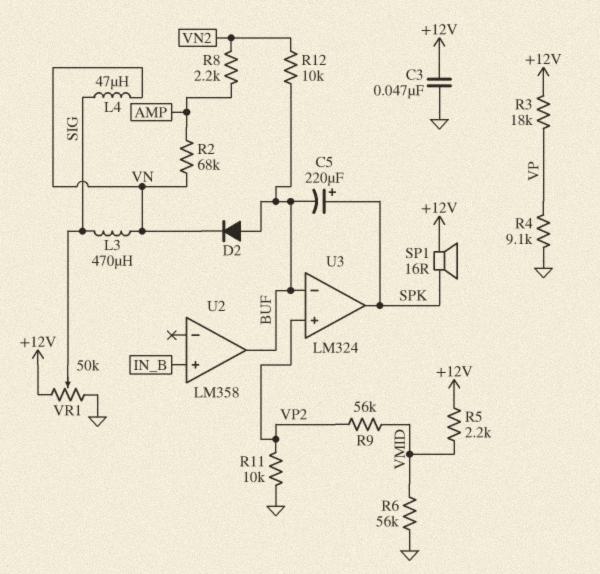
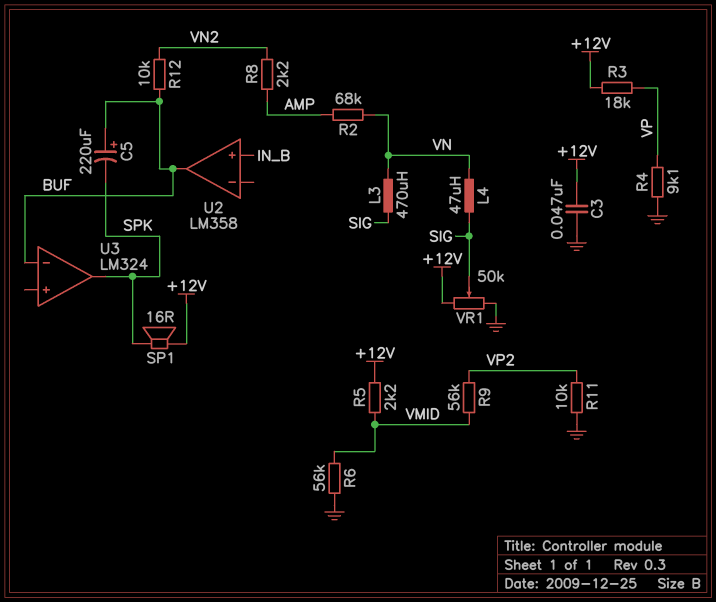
C5: 220uF (plus SPK, minus BUF) -> 220uF (plus BUF, minus SPK)
D2: diode (A BUF, K VN) -> none
U3 pin in+: VP2 -> none

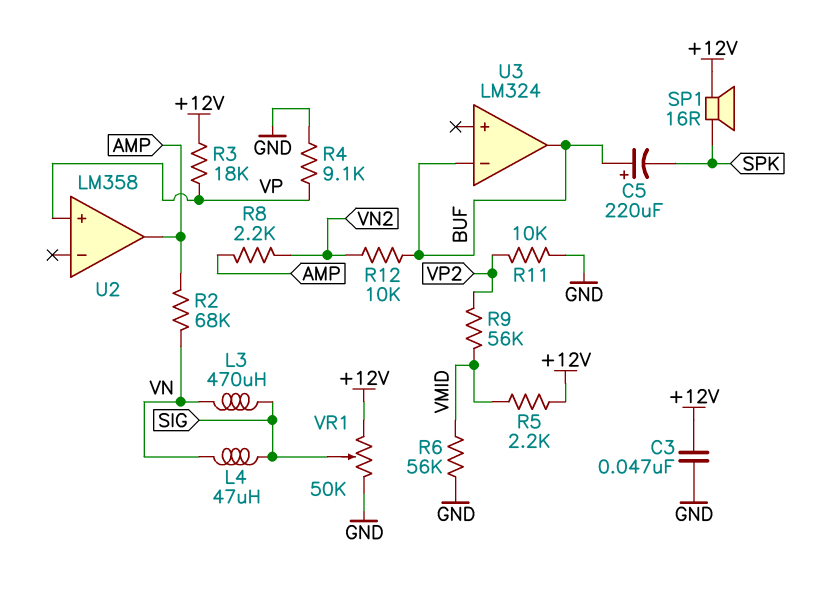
U2 pin in+: IN_B -> VP
U2 pin out: BUF -> AMP
U3 pin out: SPK -> BUF

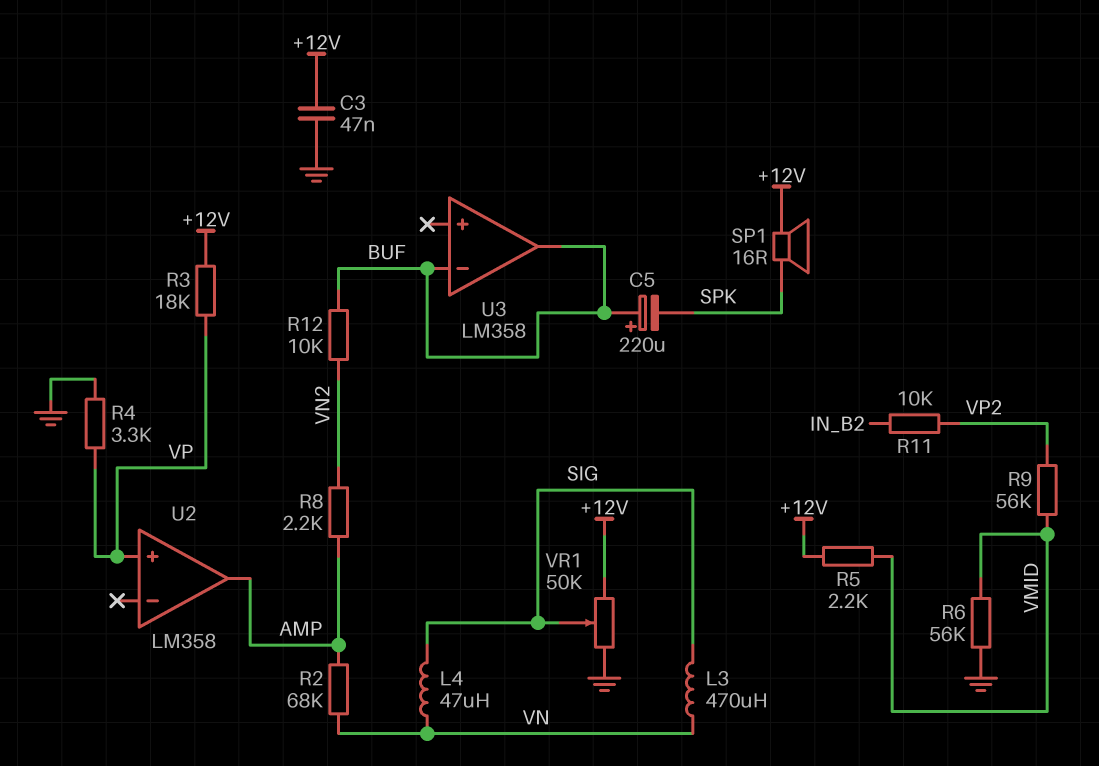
R4: 9.1k (GND, VP) -> 3.3k (GND, VP)
R11: 10k (GND, VP2) -> 10k (IN_B2, VP2)
U3: LM324 -> LM358

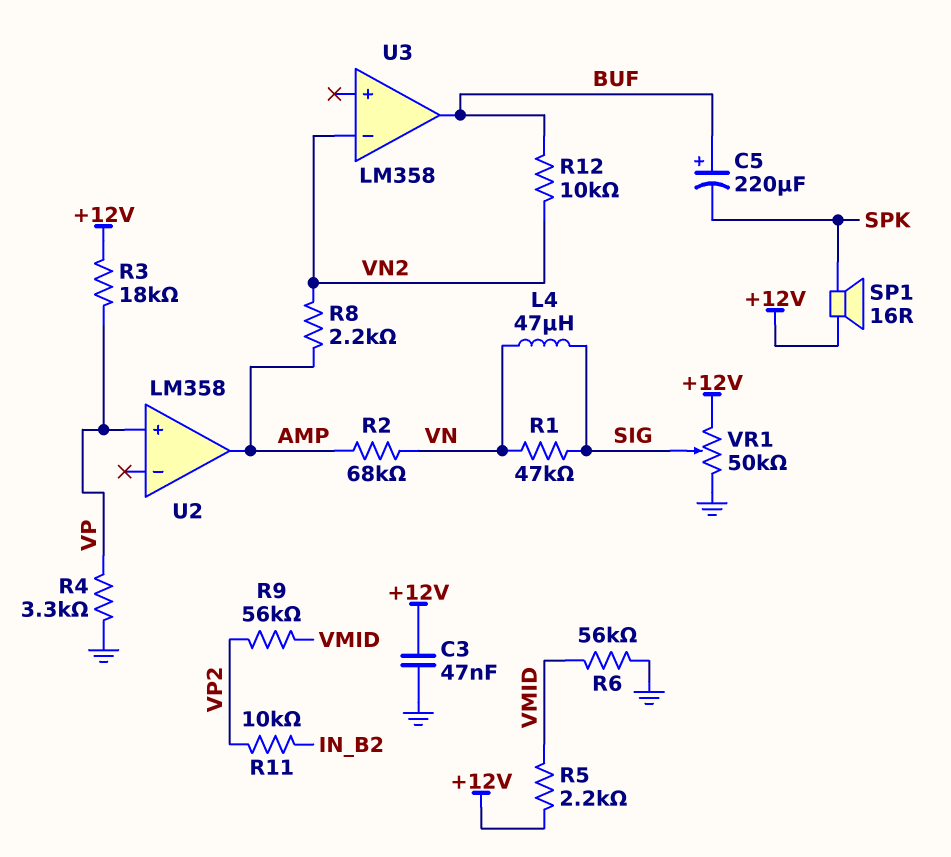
L3: 470uH (SIG, VN) -> none
R1: none -> 47k (SIG, VN)
U3 pin in-: BUF -> VN2

